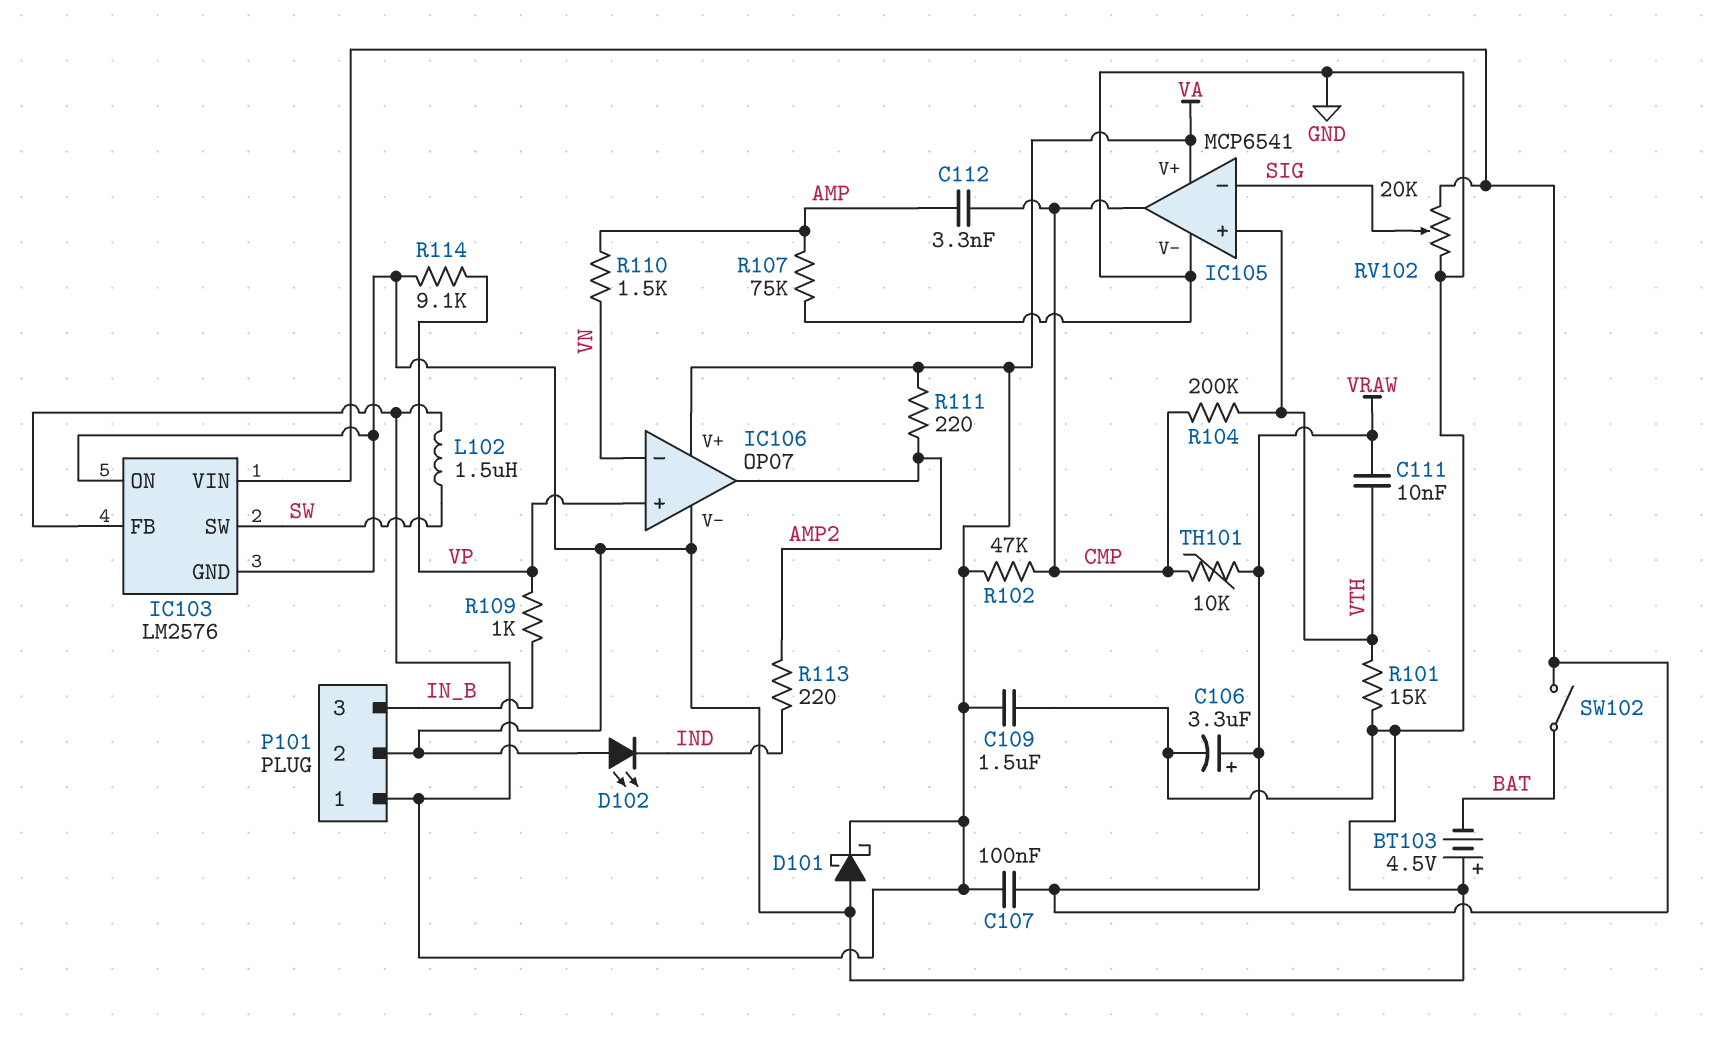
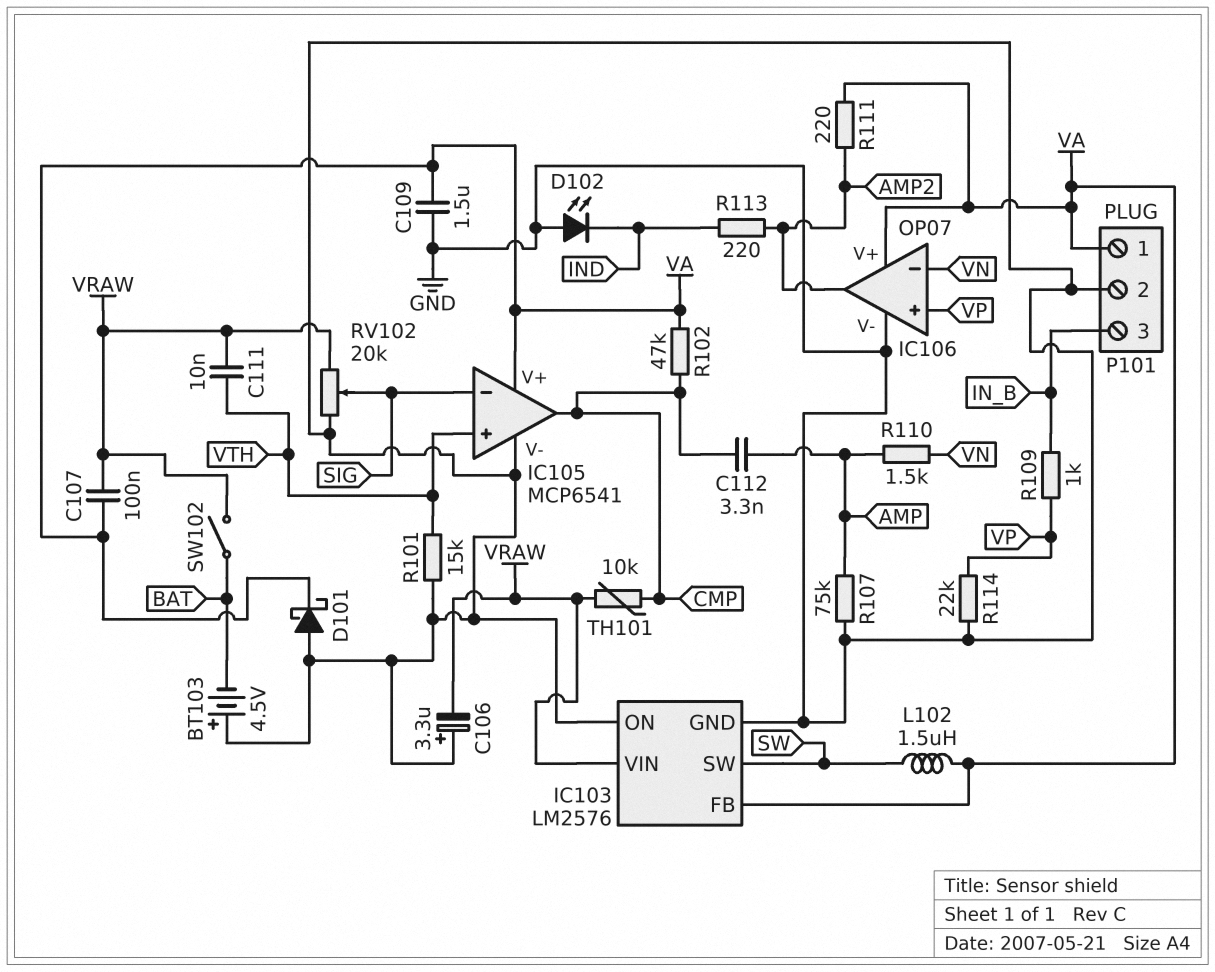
C106: 3.3uF (plus VRAW, minus GND) -> 3.3uF (plus GND, minus VRAW)
R104: 200k (CMP, VTH) -> none
R114: 9.1k (GND, VP) -> 22k (GND, VP)

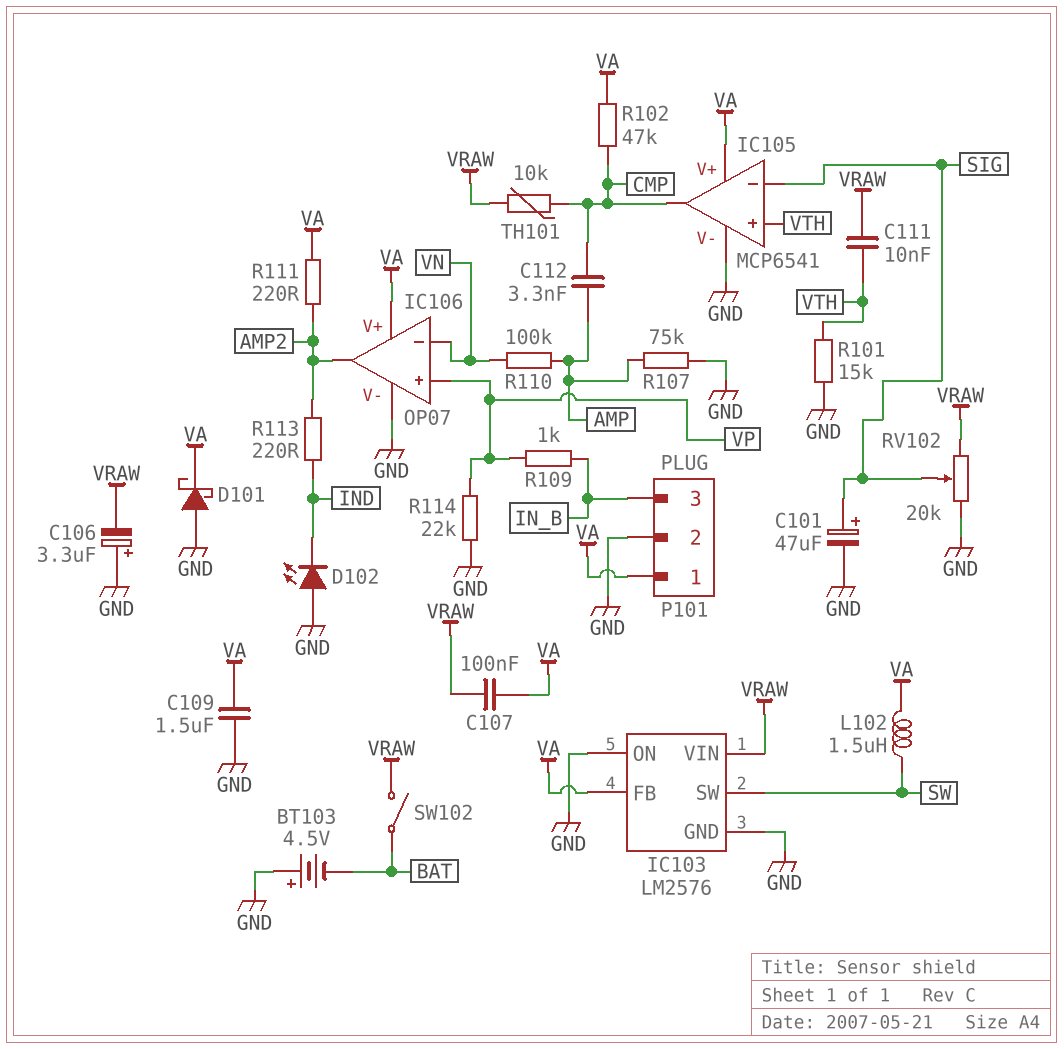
C101: none -> 47uF (plus SIG, minus GND)
R110: 1.5k (AMP, VN) -> 100k (AMP, VN)

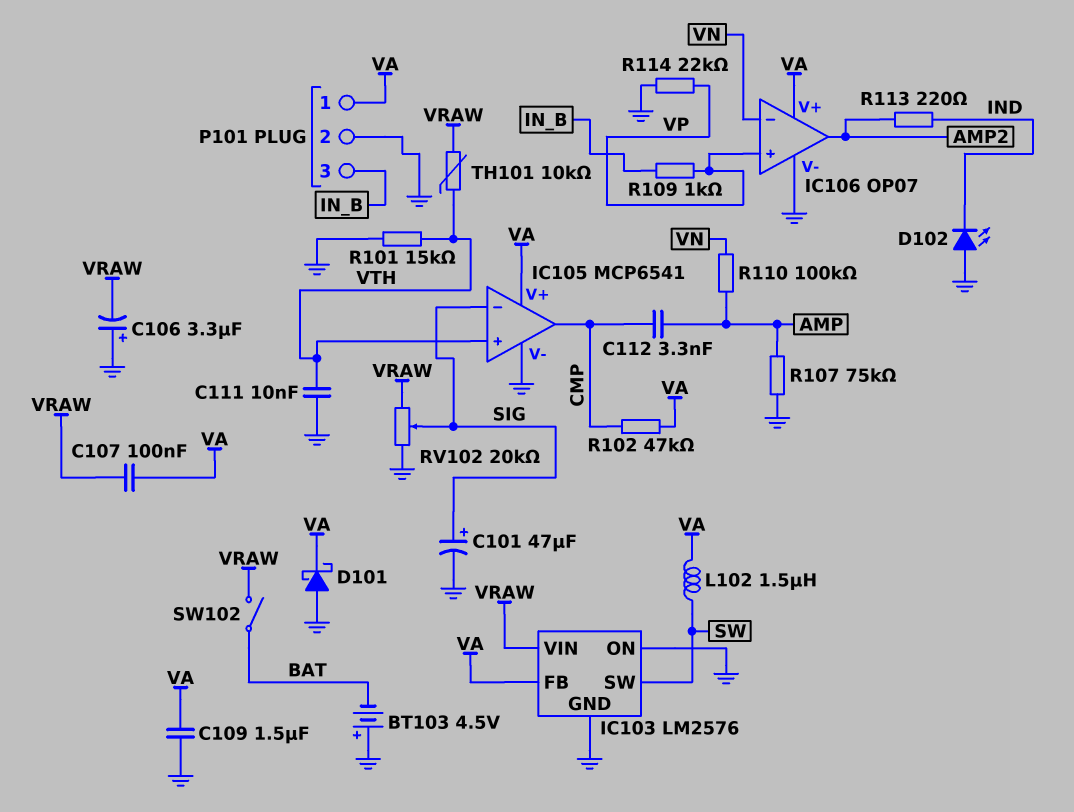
C111: 10nF (VRAW, VTH) -> 10nF (GND, VTH)
R111: 220 (AMP2, VA) -> none
TH101: 10k (CMP, VRAW) -> 10k (VRAW, VTH)

